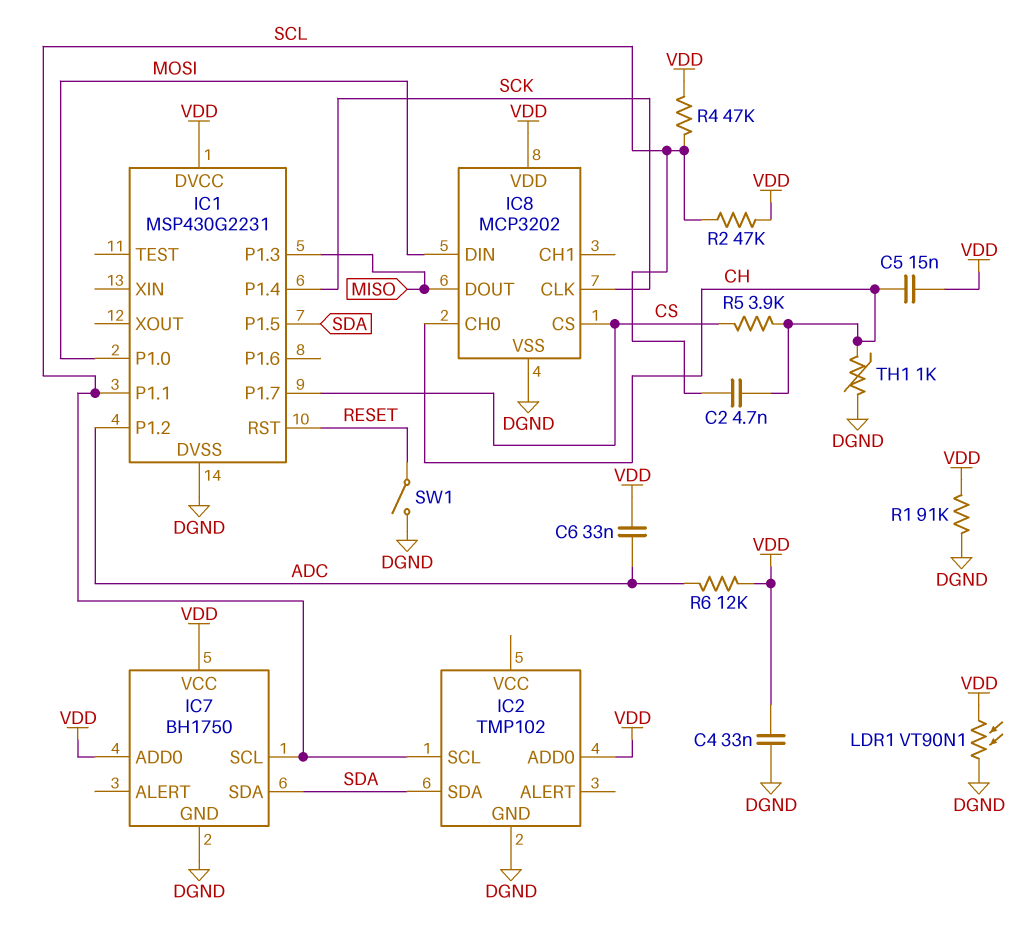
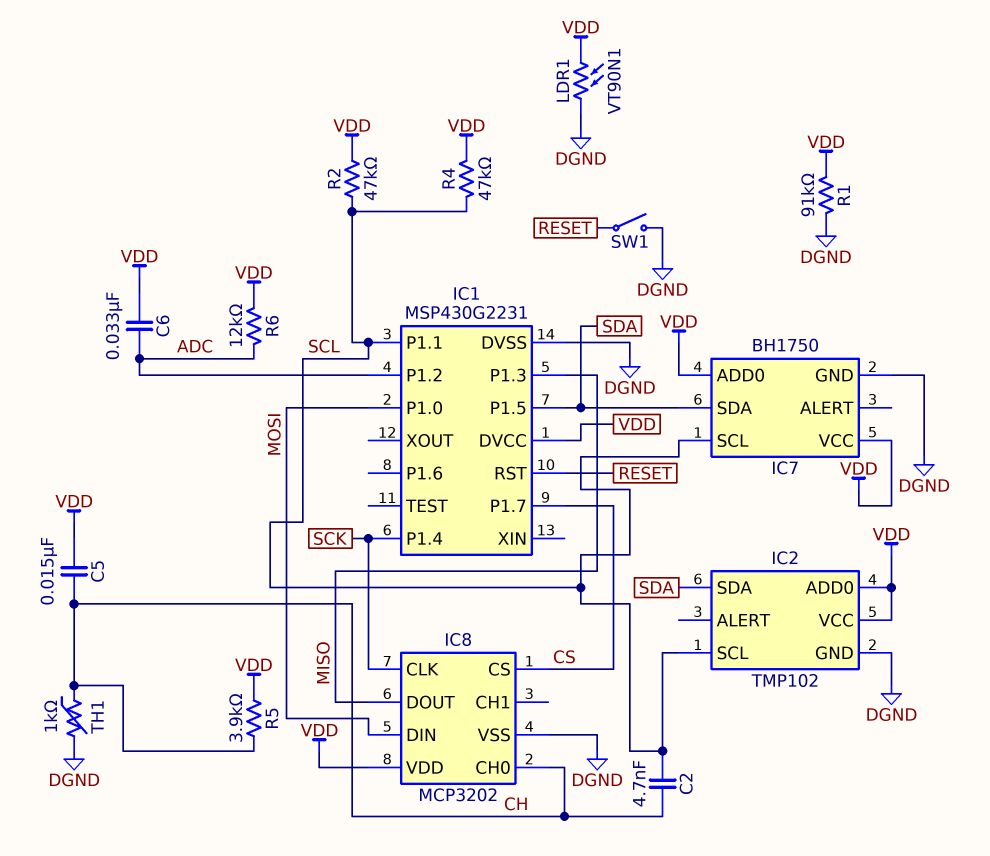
C4: 33nF (DGND, VDD) -> none
IC2 pin VCC: none -> VDD
R5: 3.9k (CH, CS) -> 3.9k (CH, VDD)

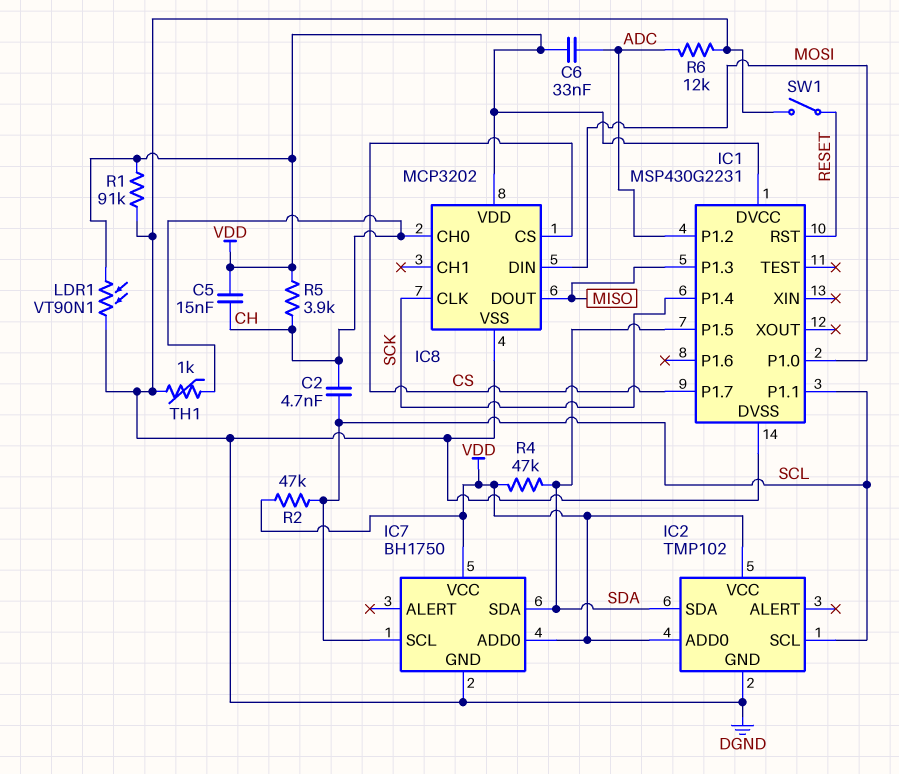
R4: 47k (SCL, VDD) -> 47k (SDA, VDD)
R6: 12k (ADC, VDD) -> 12k (ADC, DGND)

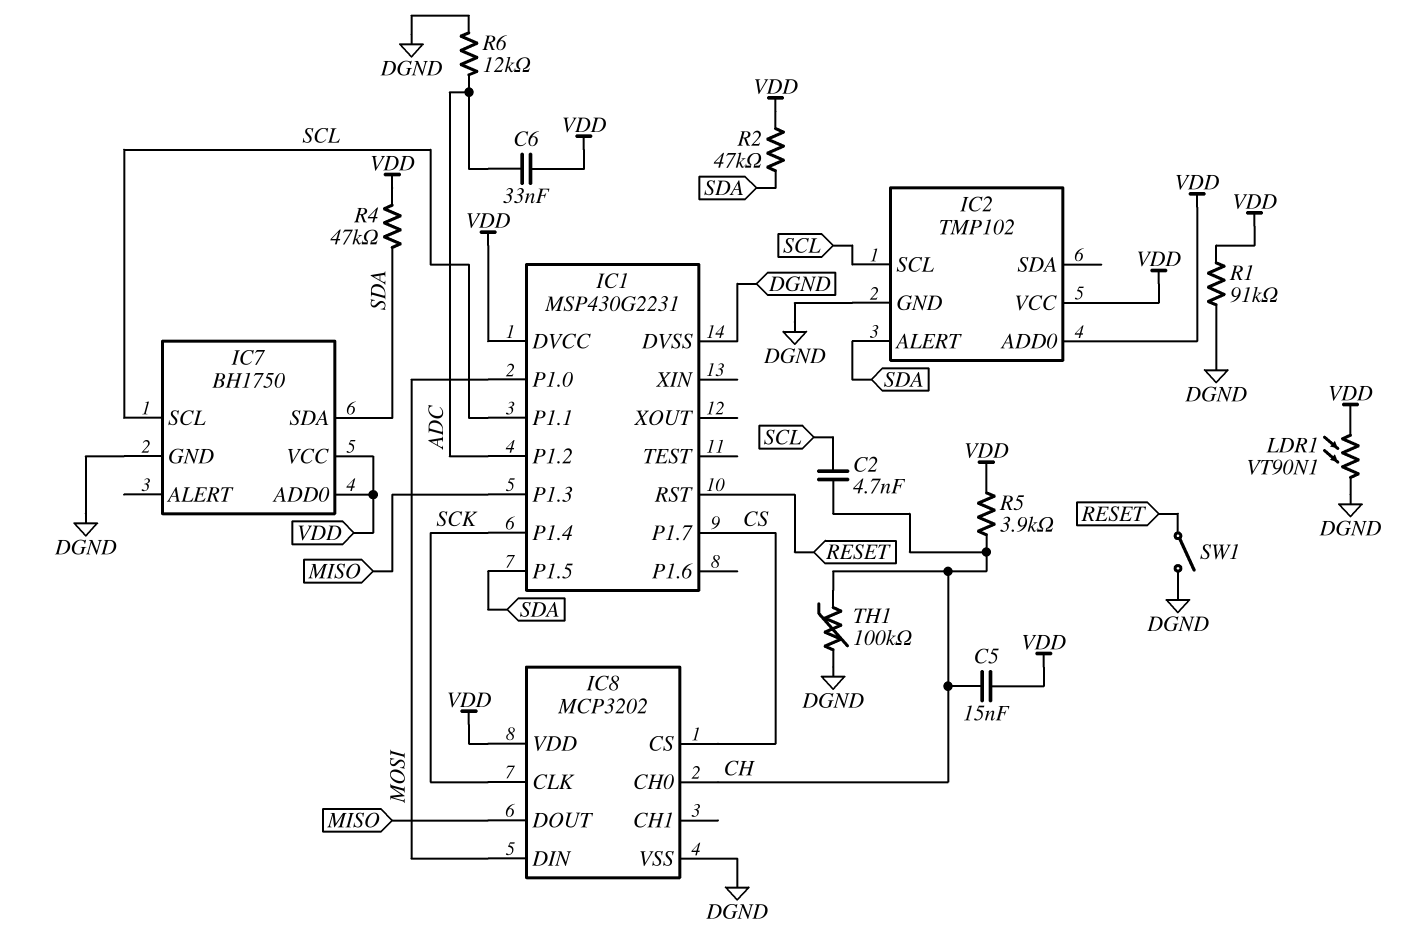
IC2 pin ALERT: none -> SDA
IC2 pin SDA: SDA -> none
R2: 47k (SCL, VDD) -> 47k (SDA, VDD)
TH1: 1k (CH, DGND) -> 100k (CH, DGND)

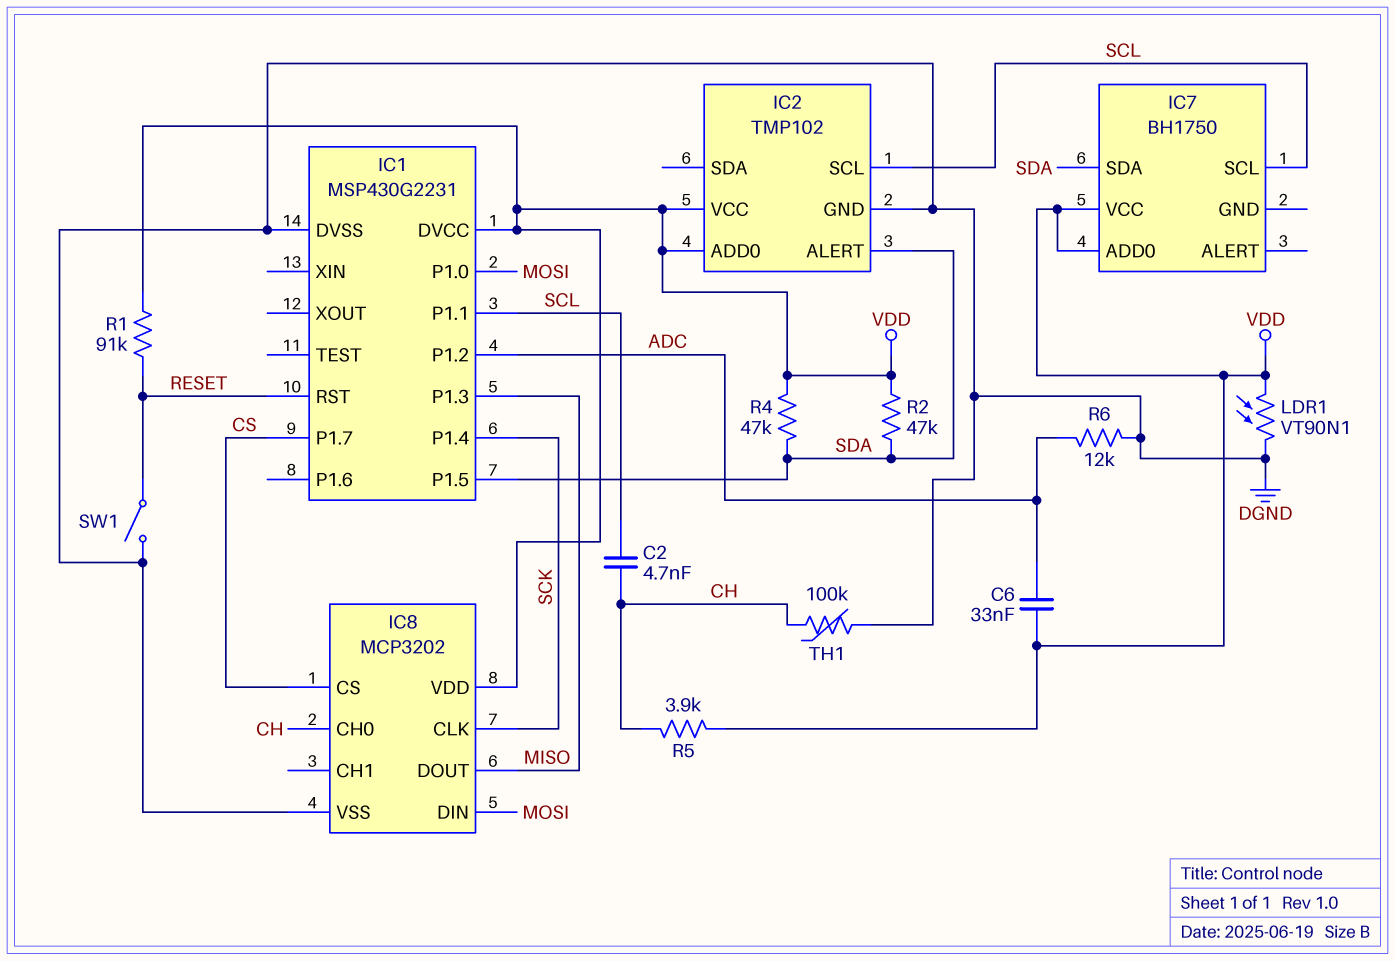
C5: 15nF (CH, VDD) -> none
IC7 pin GND: DGND -> none
R1: 91k (DGND, VDD) -> 91k (RESET, VDD)

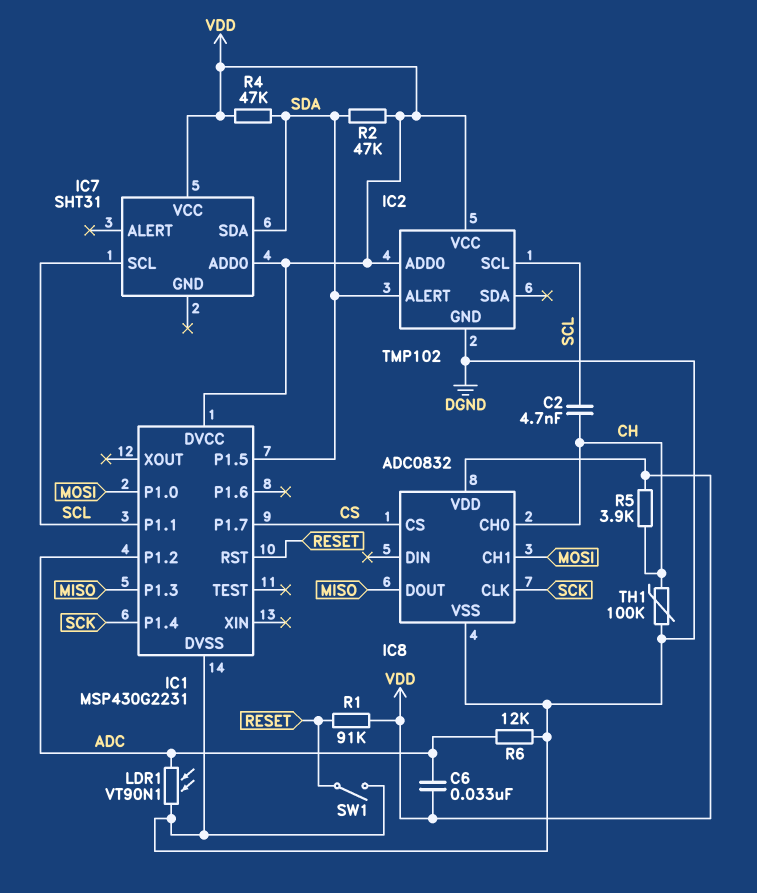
IC7: BH1750 -> SHT31
IC8: MCP3202 -> ADC0832
IC8 pin CH1: none -> MOSI
IC8 pin DIN: MOSI -> none
LDR1: VT90N1 (DGND, VDD) -> VT90N1 (ADC, DGND)

